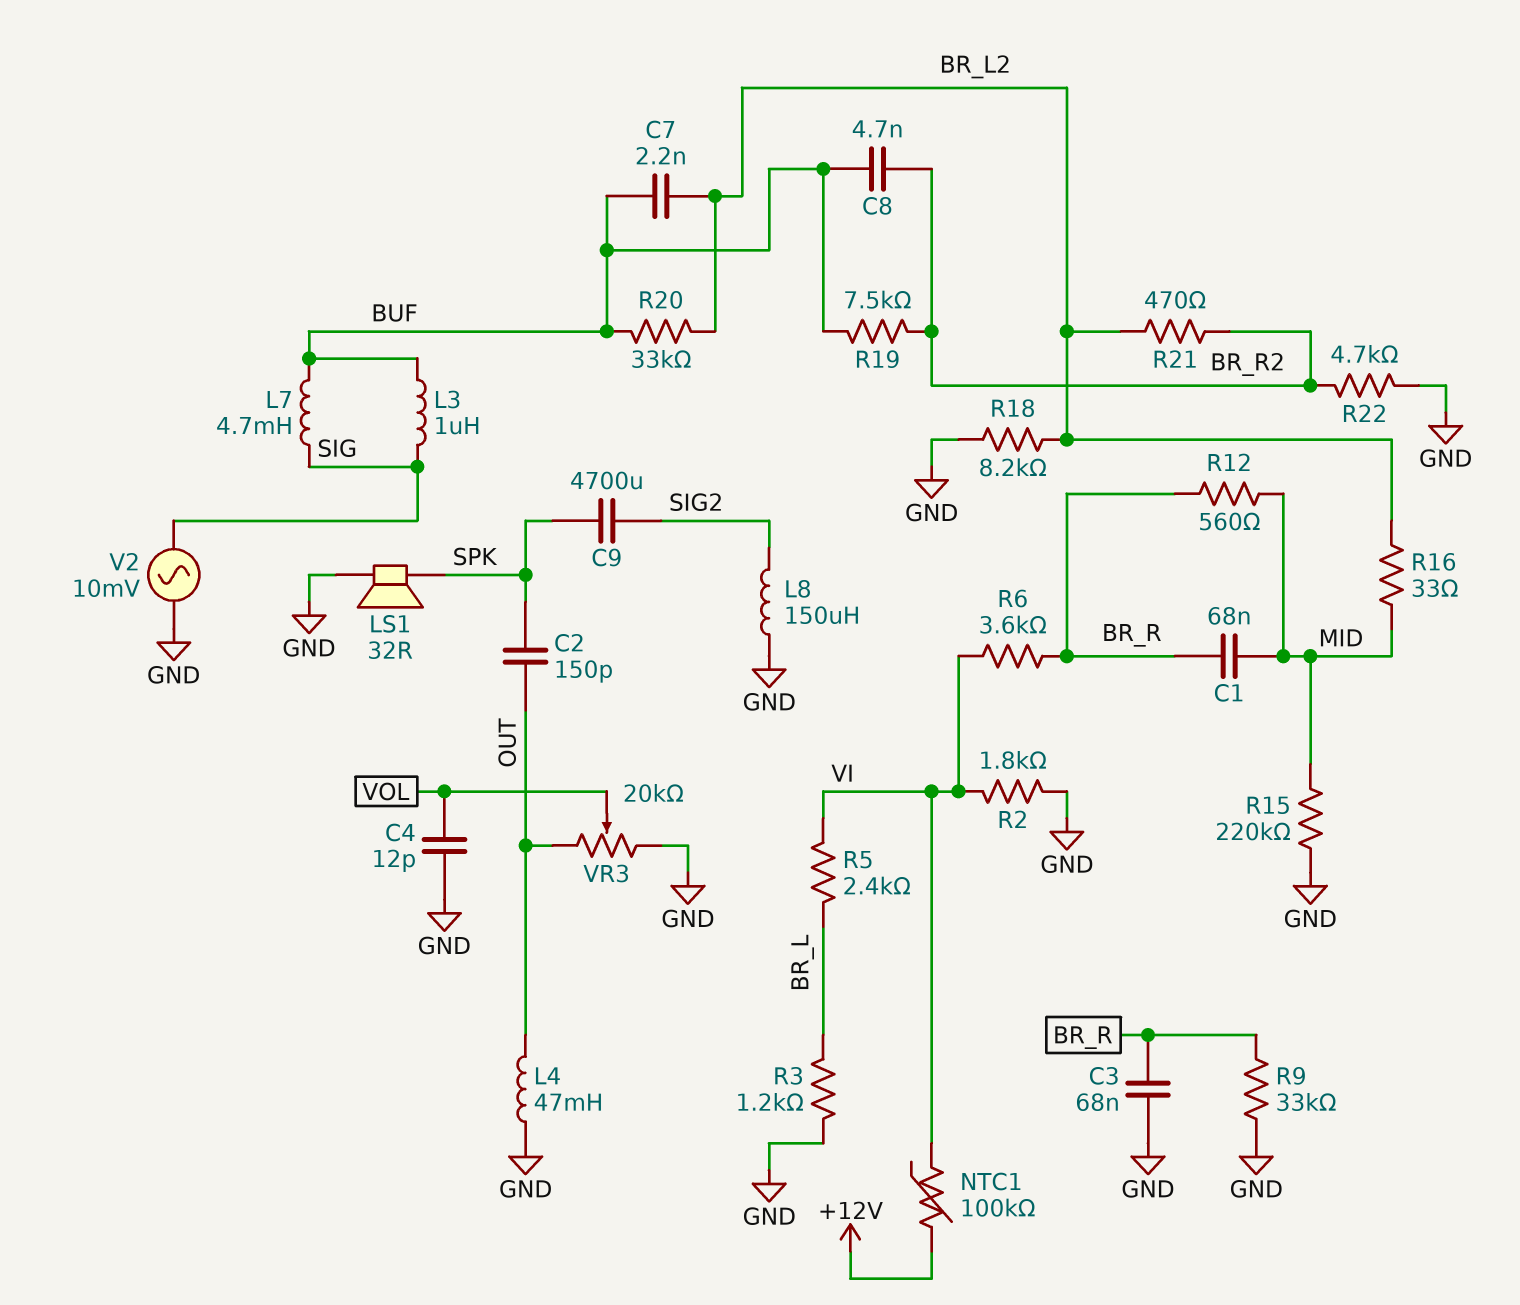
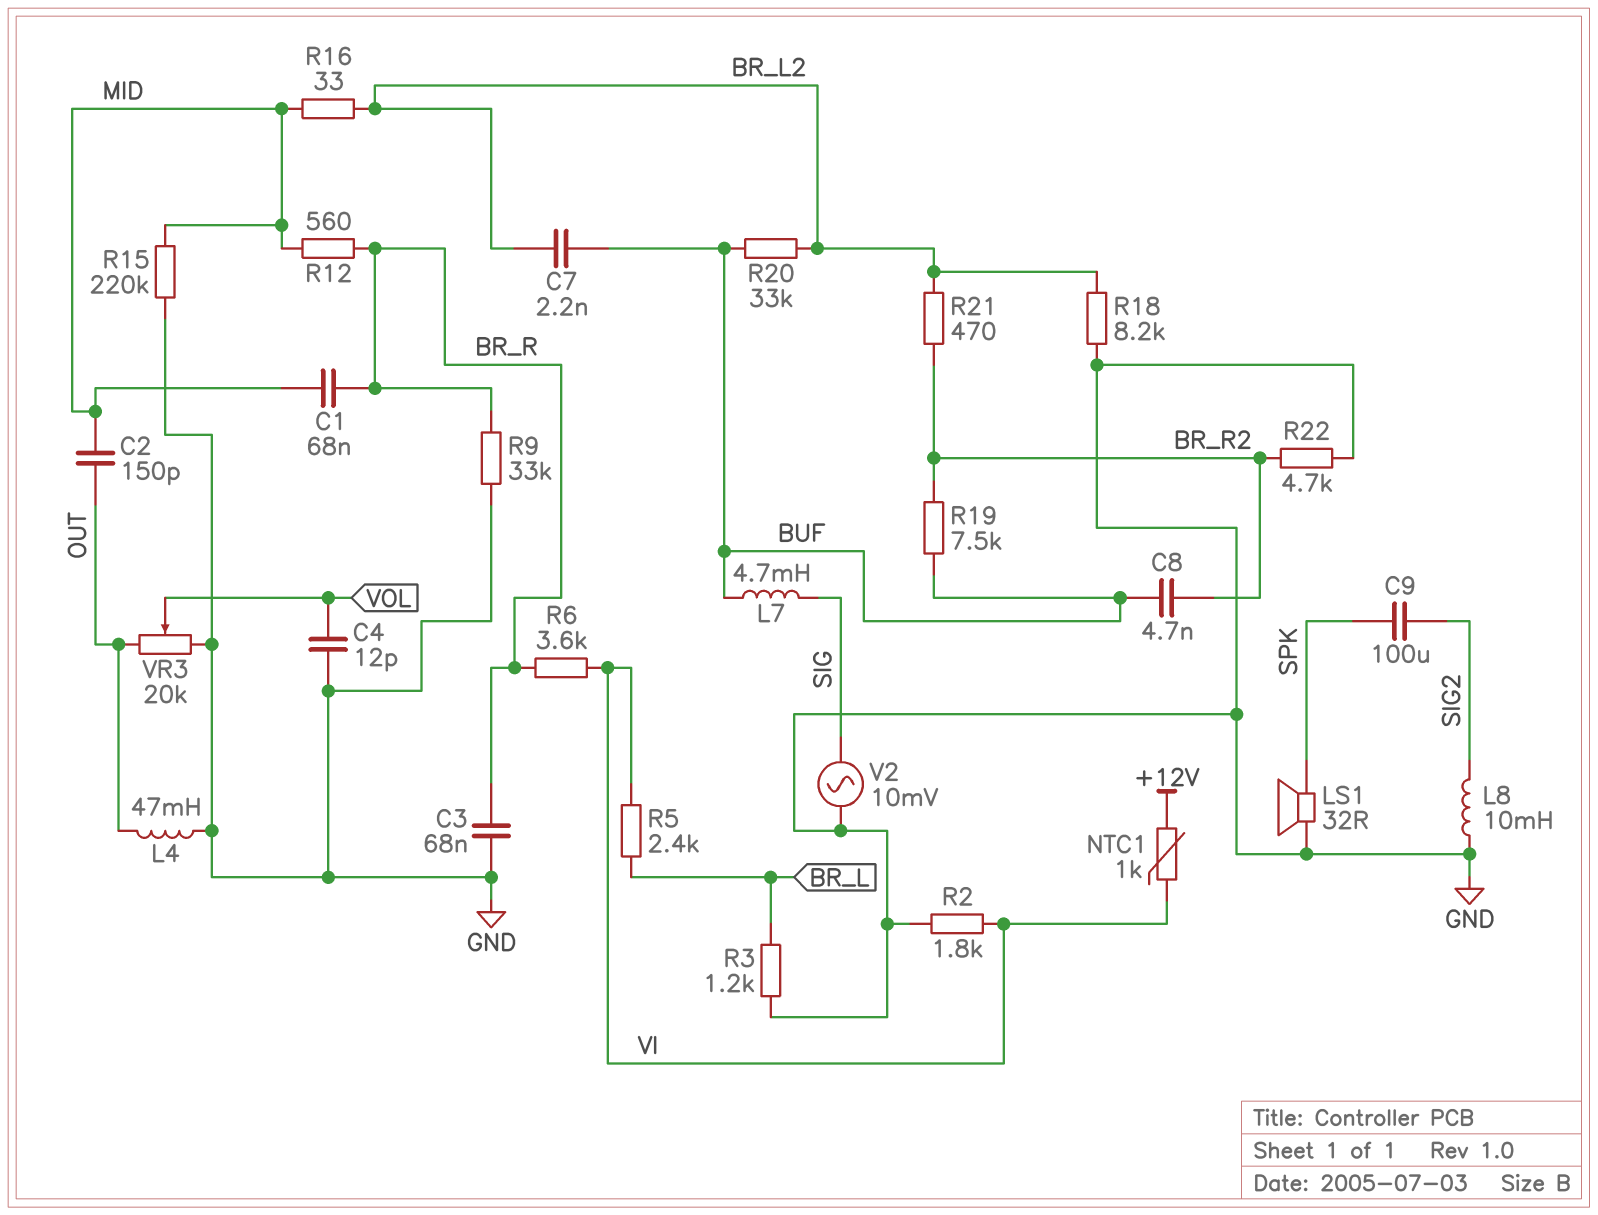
C2: 150pF (OUT, SPK) -> 150pF (MID, OUT)
C9: 4700uF (SIG2, SPK) -> 100uF (SIG2, SPK)
L3: 1uH (BUF, SIG) -> none
L8: 150uH (GND, SIG2) -> 10mH (GND, SIG2)
NTC1: 100k (+12V, VI) -> 1k (+12V, VI)

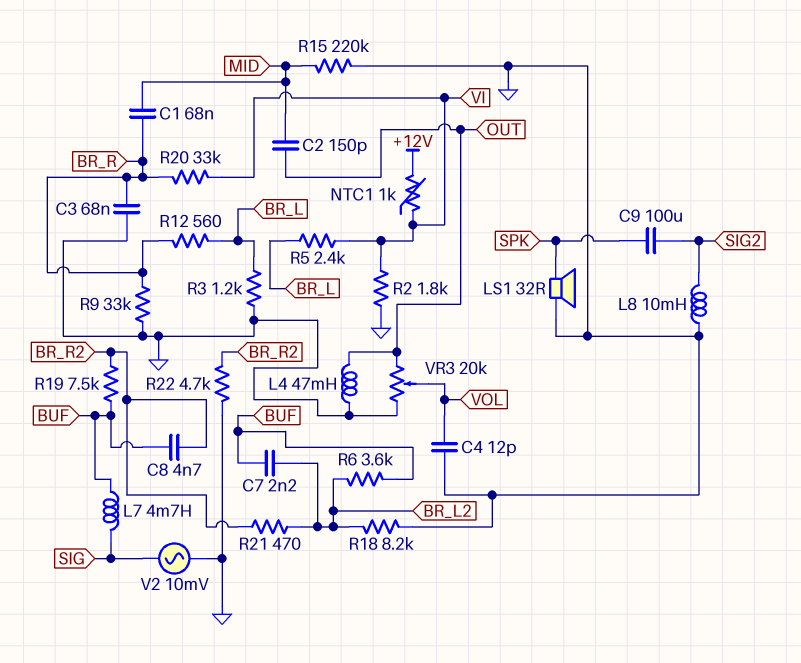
R6: 3.6k (BR_R, VI) -> 3.6k (BR_L2, BUF)
R12: 560 (BR_R, MID) -> 560 (BR_L, BR_R)
R16: 33 (BR_L2, MID) -> none
R20: 33k (BR_L2, BUF) -> 33k (BR_R, VI)

